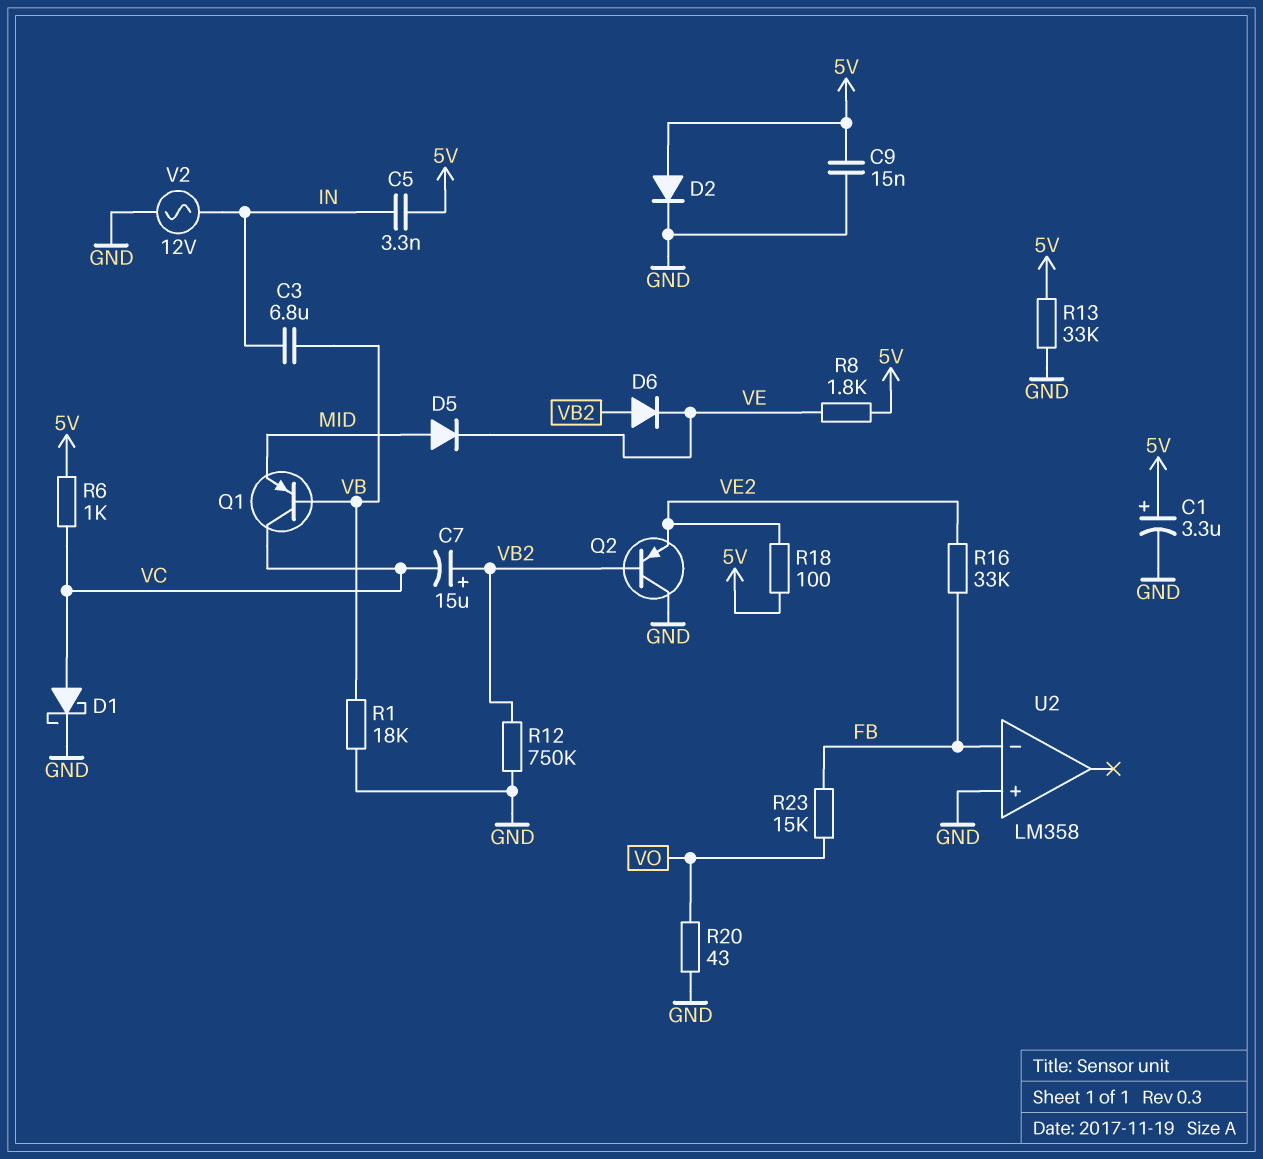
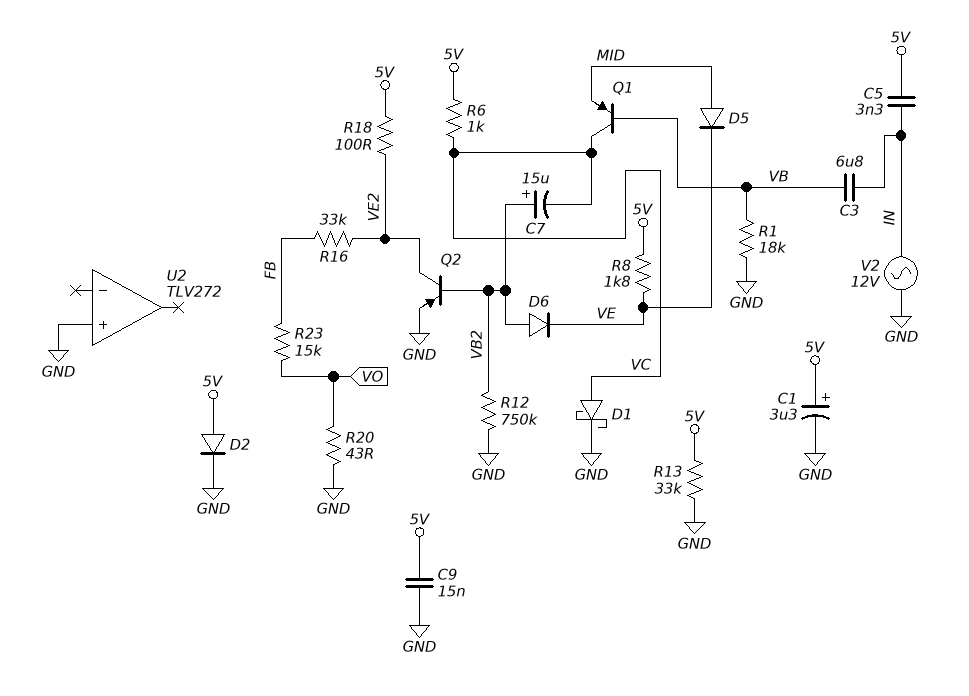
Q2: PNP (B VB2, C GND, E VE2) -> PNP (B VB2, C VE2, E GND)
U2: LM358 -> TLV272
U2 pin in-: FB -> none

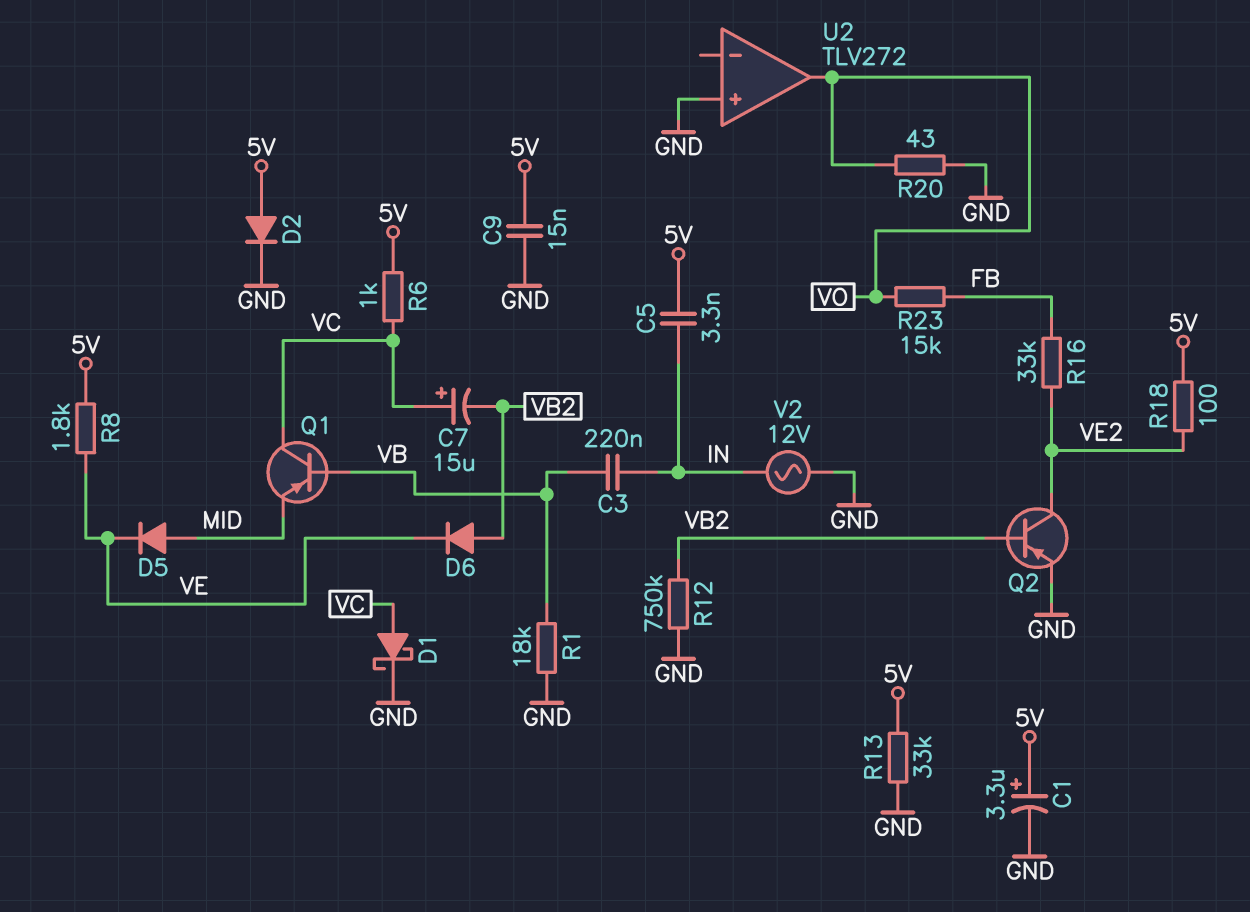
C3: 6.8uF (IN, VB) -> 220nF (IN, VB)
C7: 15uF (plus VB2, minus VC) -> 15uF (plus VC, minus VB2)
U2 pin out: none -> VO

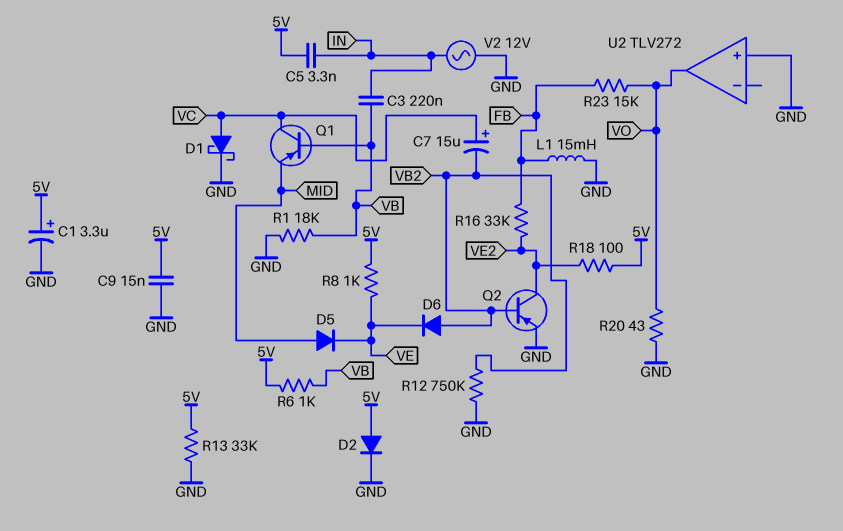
L1: none -> 15mH (FB, GND)
R6: 1k (5V, VC) -> 1k (5V, VB)
R8: 1.8k (5V, VE) -> 1k (5V, VE)

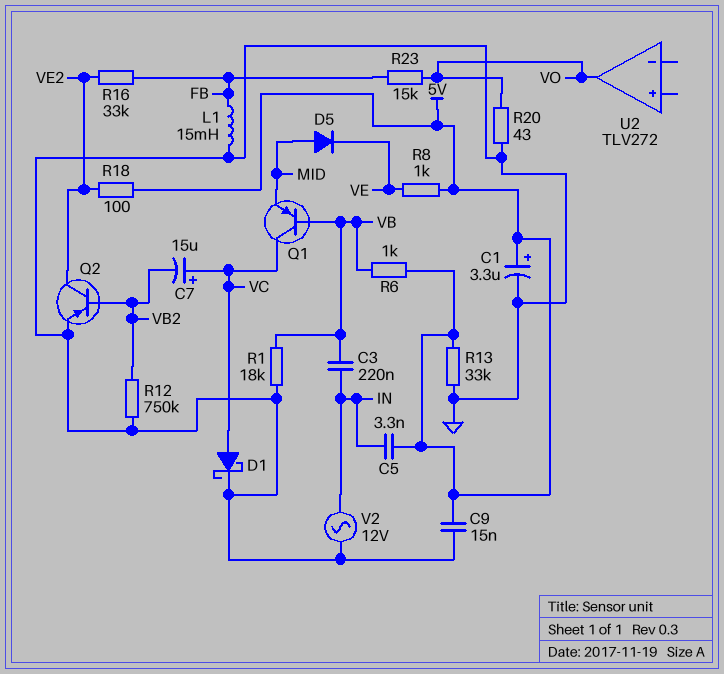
D2: diode (A 5V, K GND) -> none
D6: diode (A VB2, K VE) -> none
U2 pin in+: GND -> none

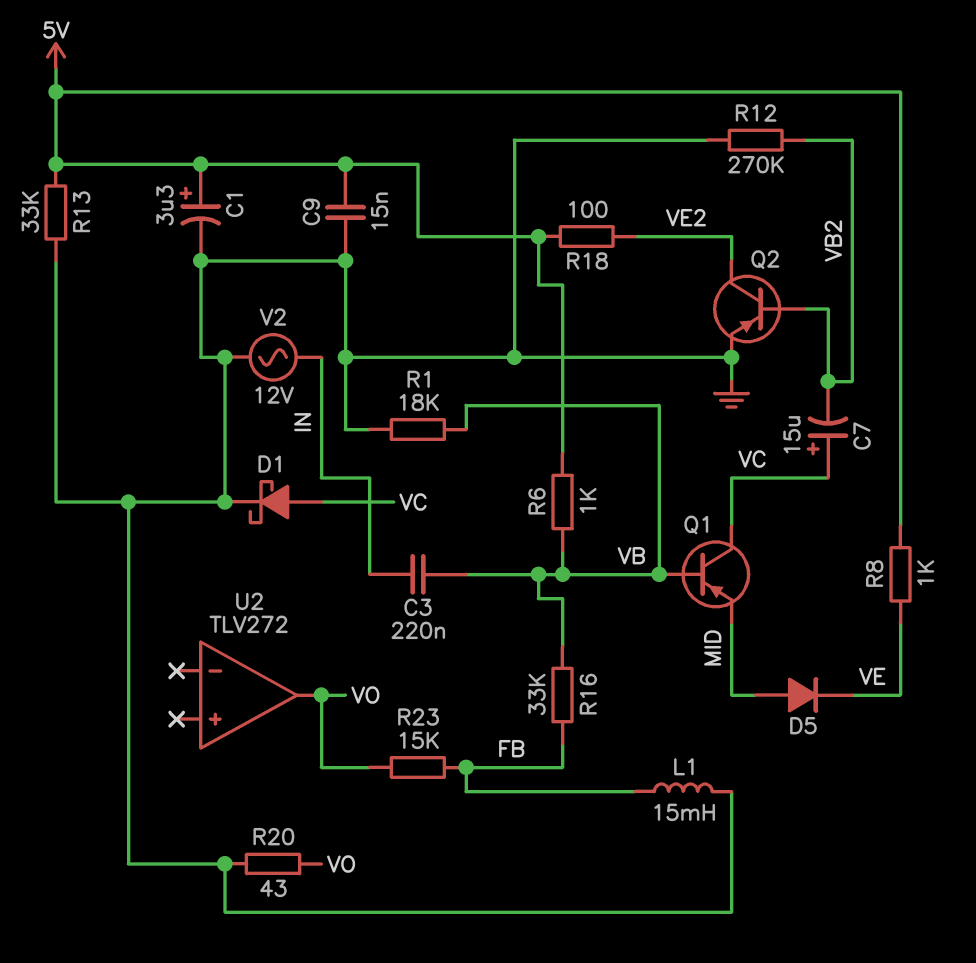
C5: 3.3nF (5V, IN) -> none
R12: 750k (GND, VB2) -> 270k (GND, VB2)
R16: 33k (FB, VE2) -> 33k (FB, VB)

